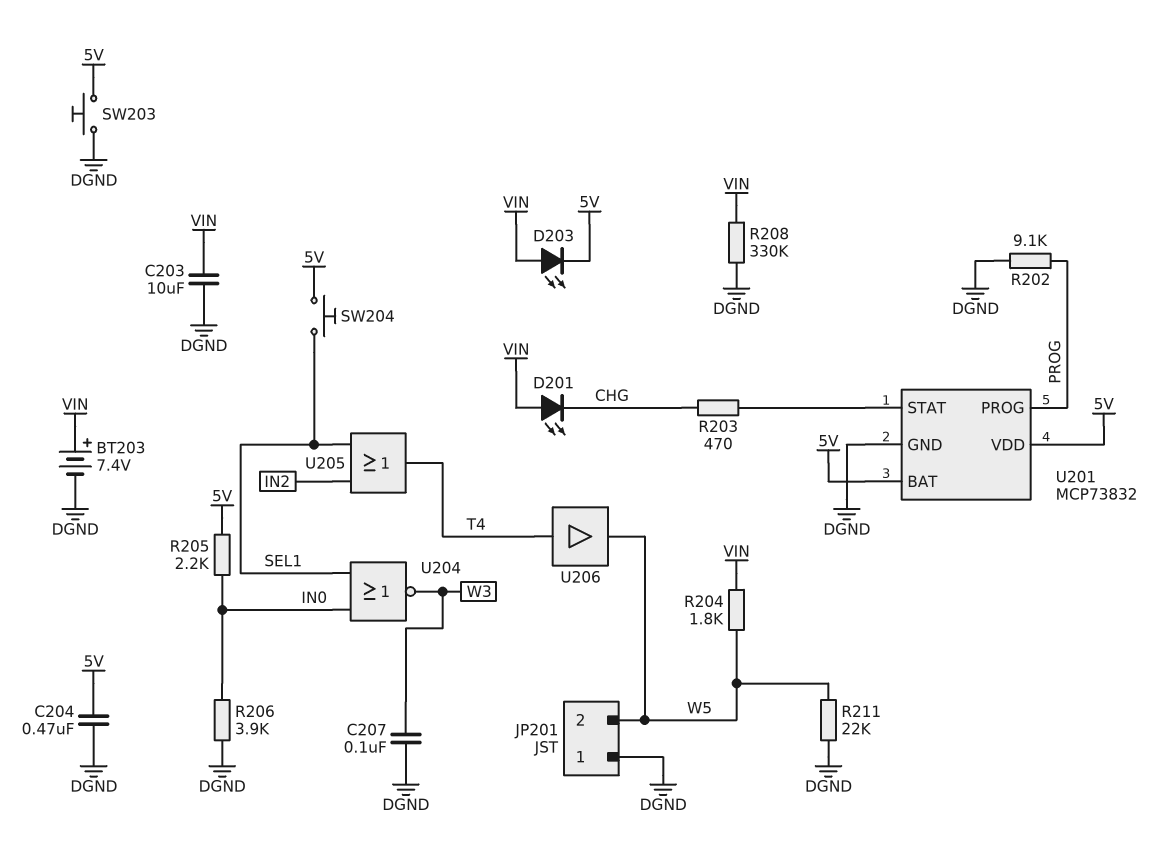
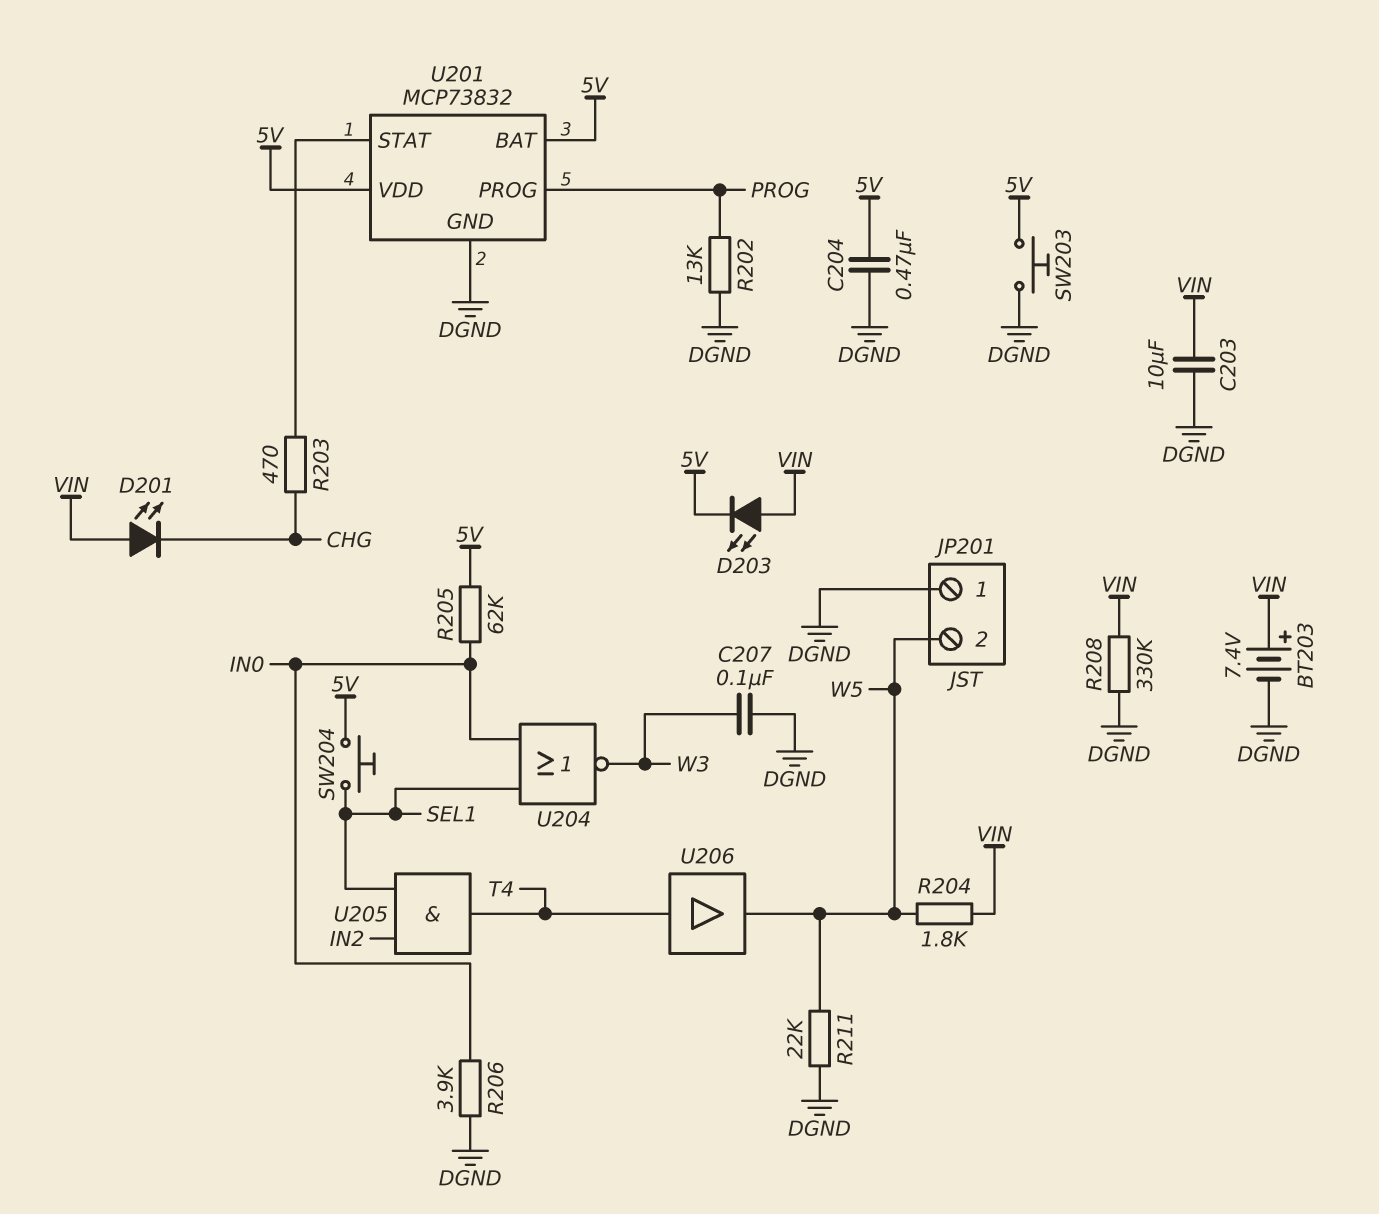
R202: 9.1k (DGND, PROG) -> 13k (DGND, PROG)
R205: 2.2k (5V, IN0) -> 62k (5V, IN0)
U205: OR (in IN2, in SEL1, out T4) -> AND (in IN2, in SEL1, out T4)

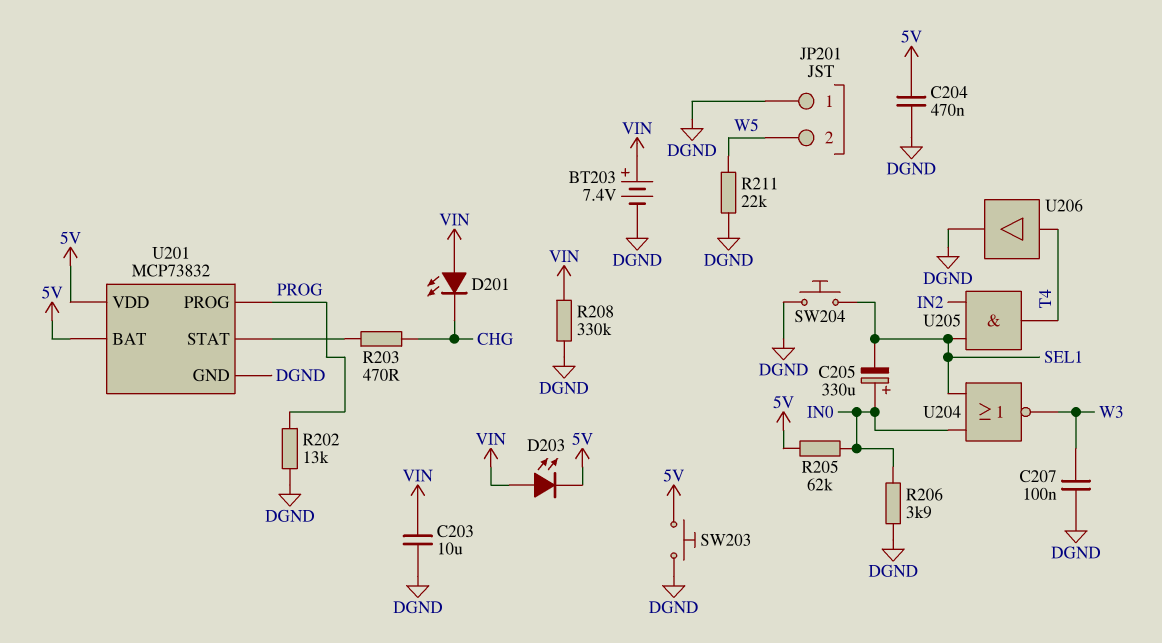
C205: none -> 330uF (plus IN0, minus SEL1)
R204: 1.8k (VIN, W5) -> none
SW204: button (5V, SEL1) -> button (DGND, SEL1)
U206: buffer (in T4, out W5) -> buffer (in T4, out DGND)

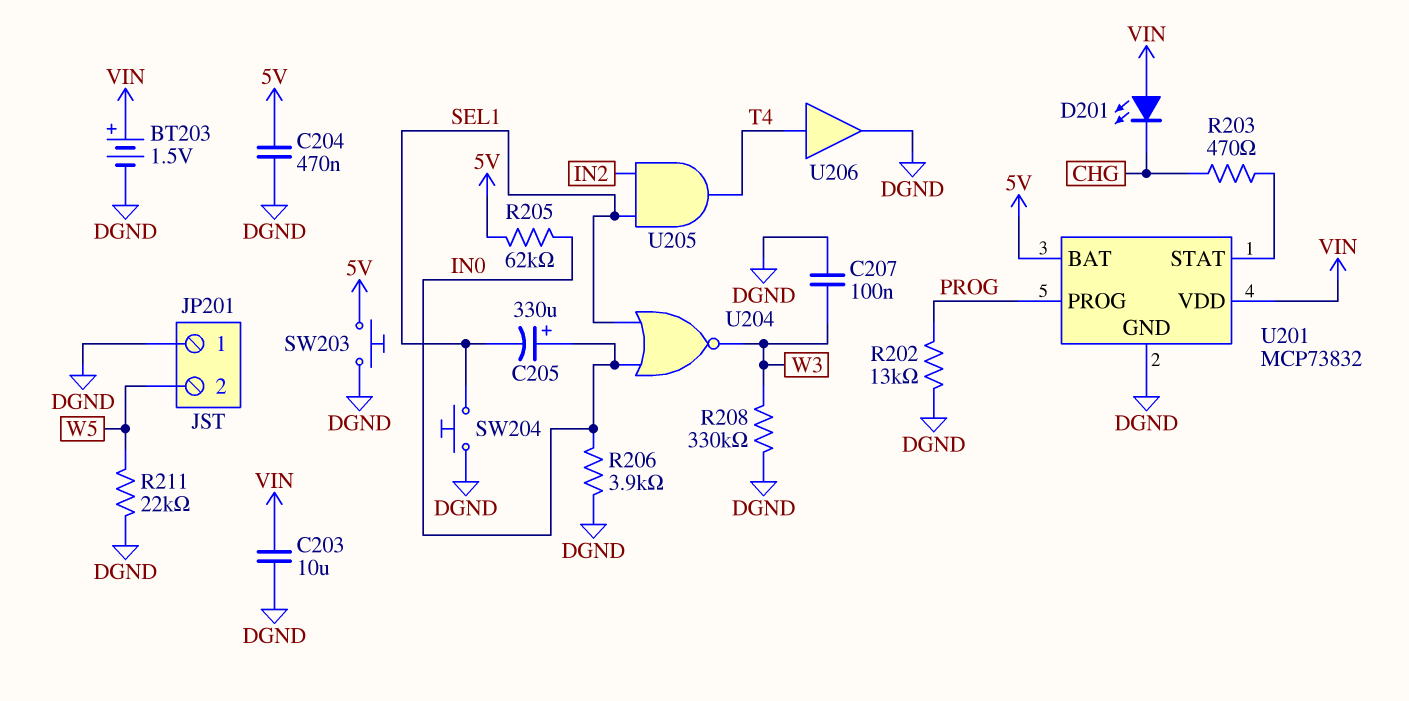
BT203: 7.4V (plus VIN, minus DGND) -> 1.5V (plus VIN, minus DGND)
D203: LED (A VIN, K 5V) -> none
R208: 330k (DGND, VIN) -> 330k (DGND, W3)
U201 pin VDD: 5V -> VIN

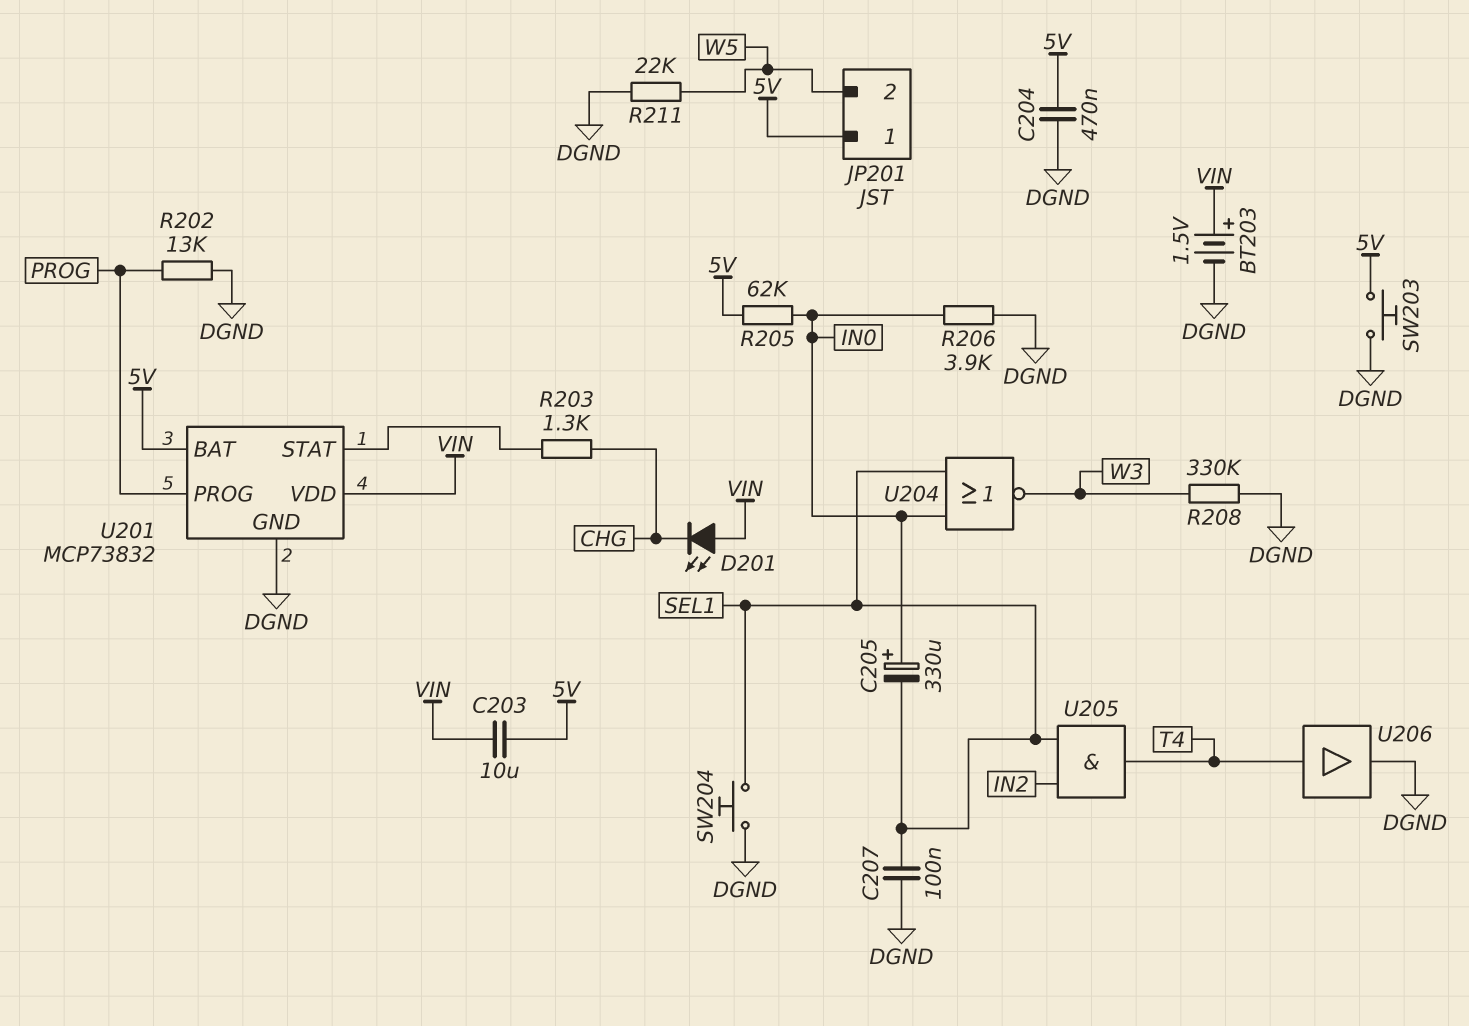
C203: 10uF (DGND, VIN) -> 10uF (5V, VIN)
C207: 100nF (DGND, W3) -> 100nF (DGND, SEL1)
JP201 pin 1: DGND -> 5V
R203: 470 (CHG, U201/STAT) -> 1.3k (CHG, U201/STAT)

